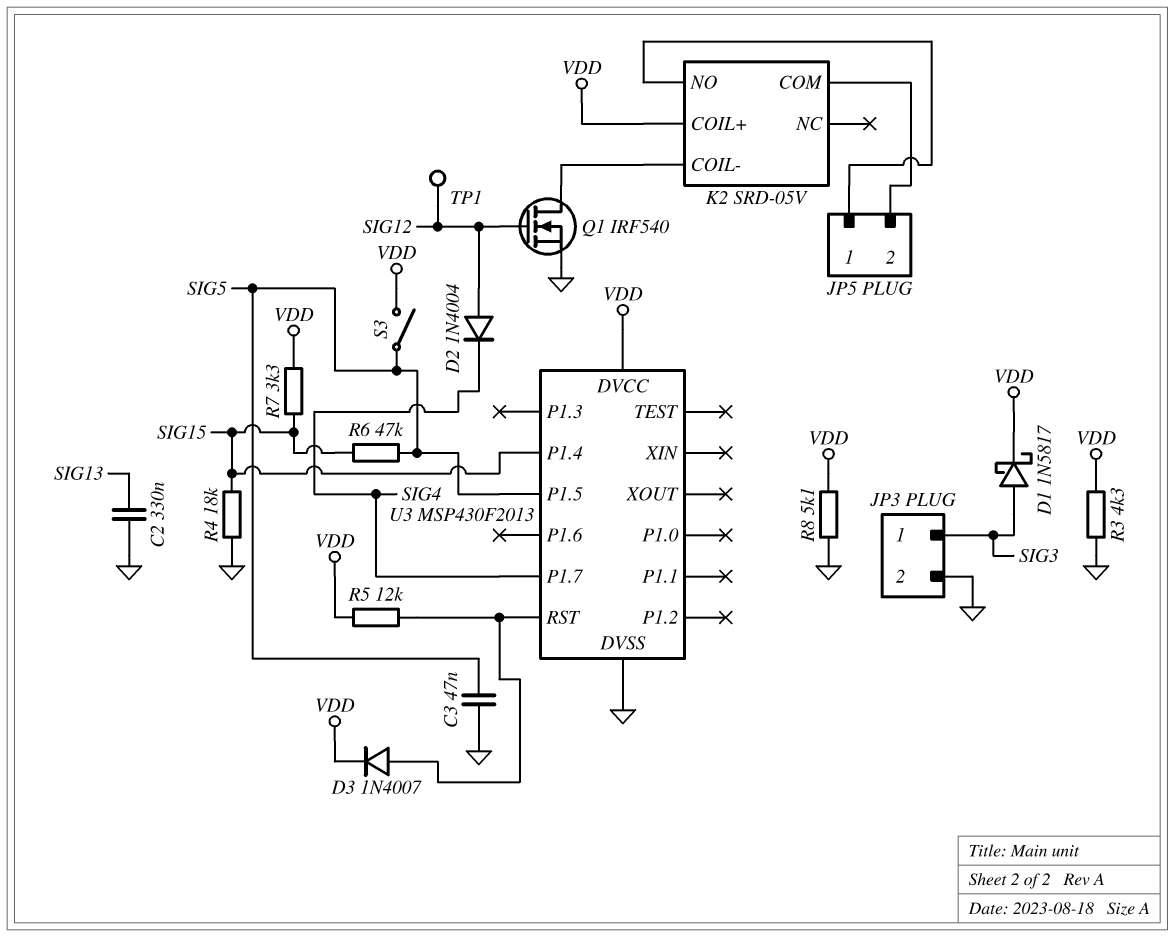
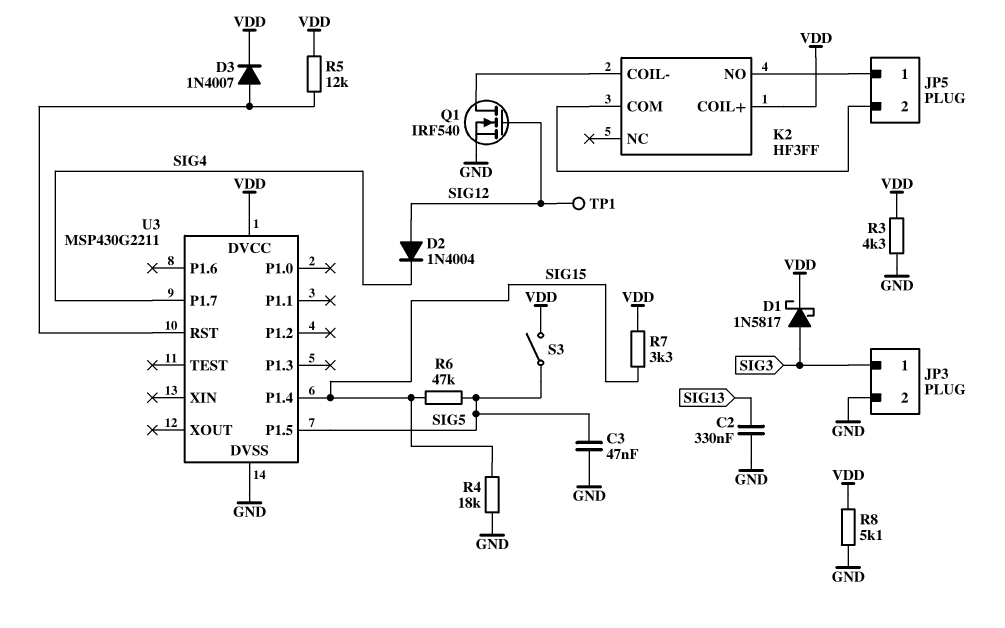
K2: SRD-05V -> HF3FF
U3: MSP430F2013 -> MSP430G2211

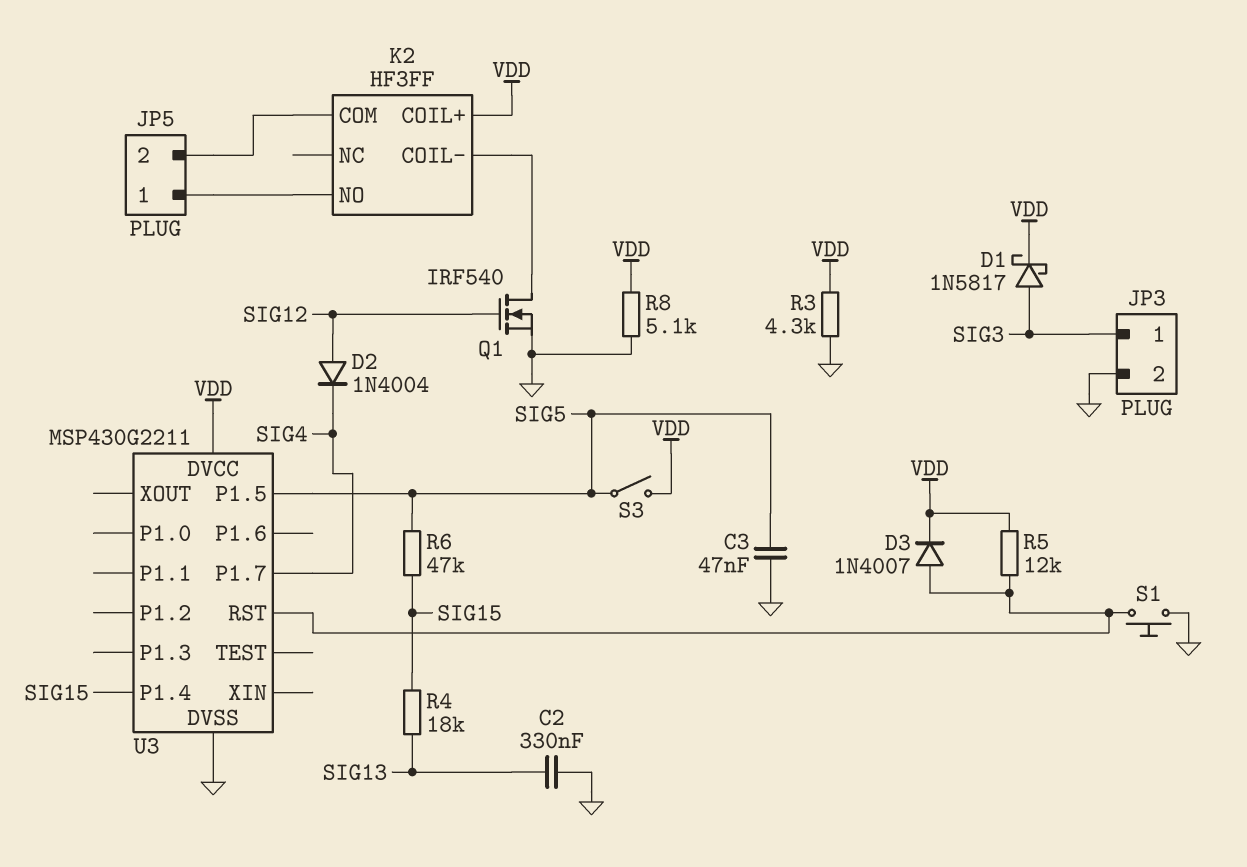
R4: 18k (GND, SIG15) -> 18k (SIG13, SIG15)
R7: 3.3k (SIG15, VDD) -> none
S1: none -> button (GND, U3/RST)
TP1: test point (SIG12) -> none

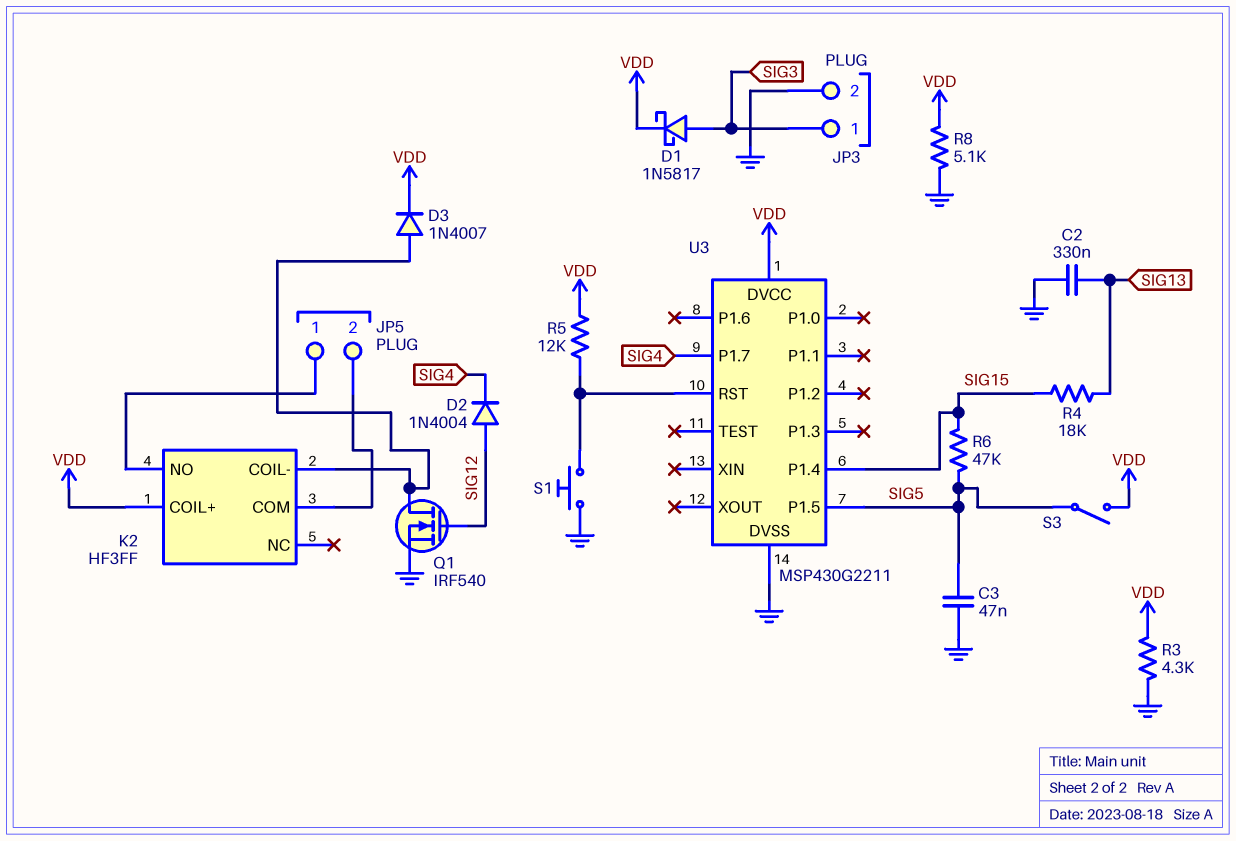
D3: diode 1N4007 (A U3/RST, K VDD) -> diode 1N4007 (A K2/COIL-, K VDD)

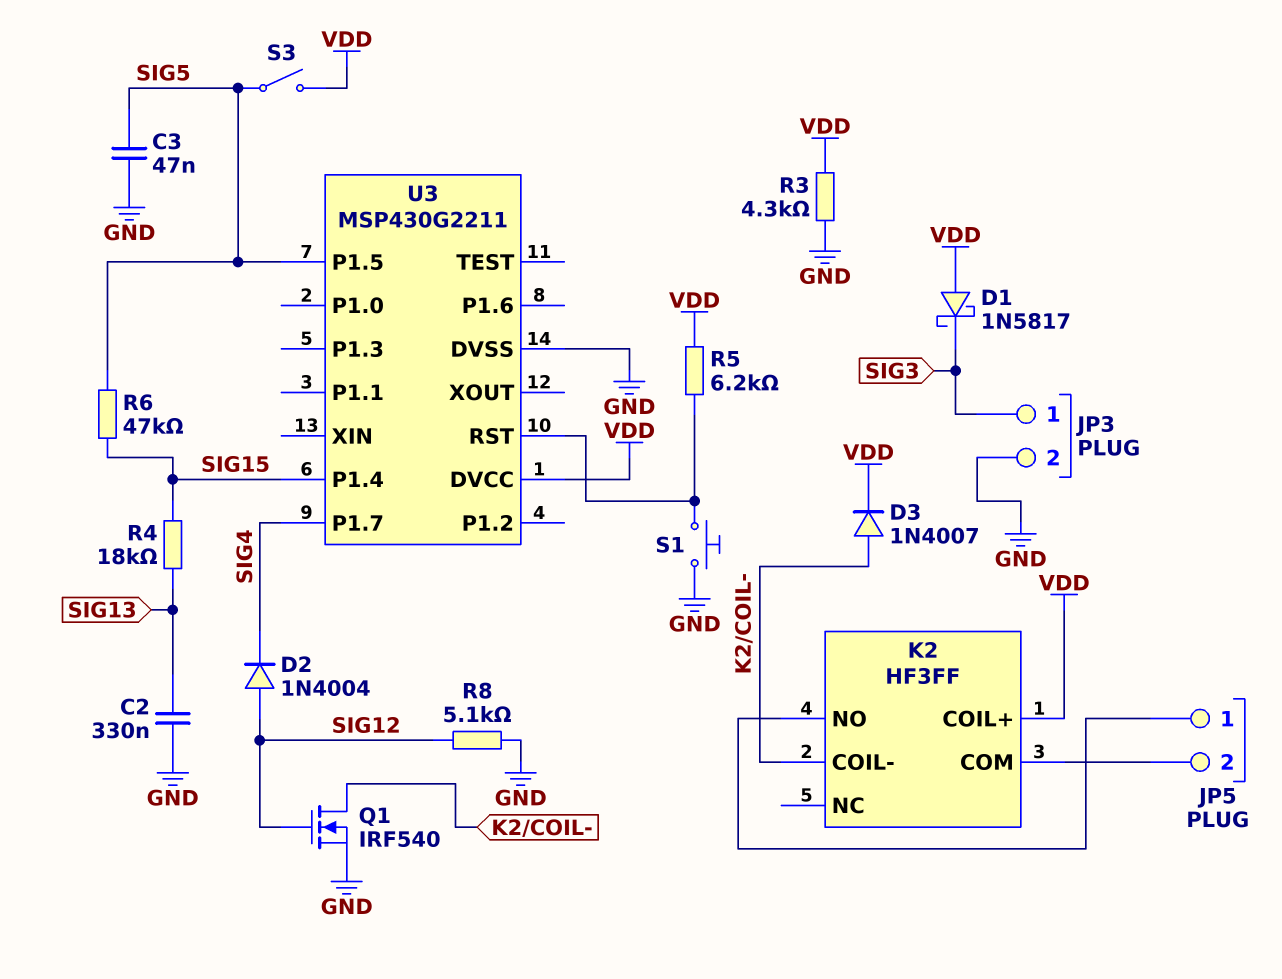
D1: schottky 1N5817 (A SIG3, K VDD) -> schottky 1N5817 (A VDD, K SIG3)
R5: 12k (U3/RST, VDD) -> 6.2k (U3/RST, VDD)
R8: 5.1k (GND, VDD) -> 5.1k (GND, SIG12)

